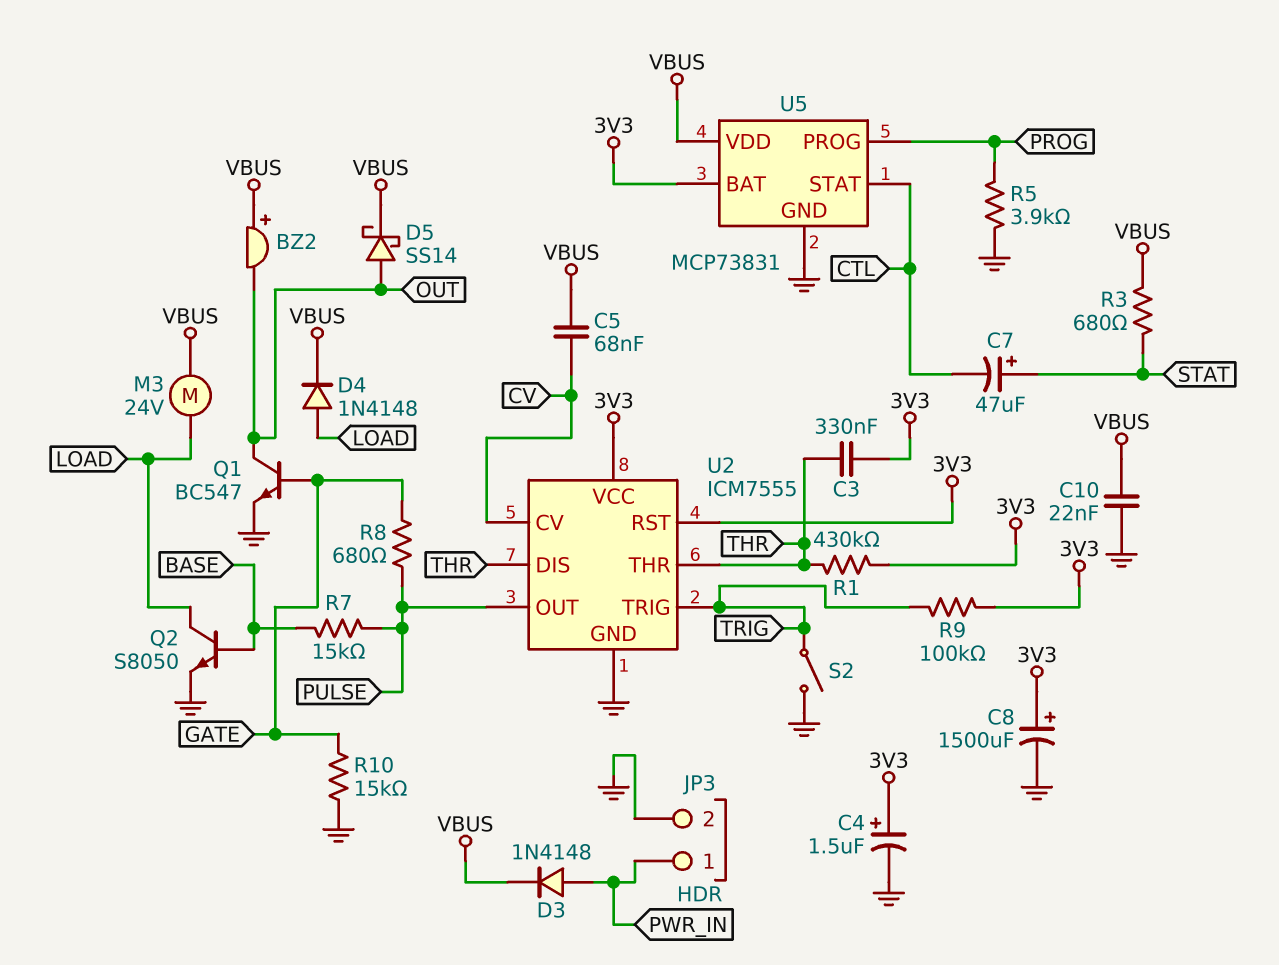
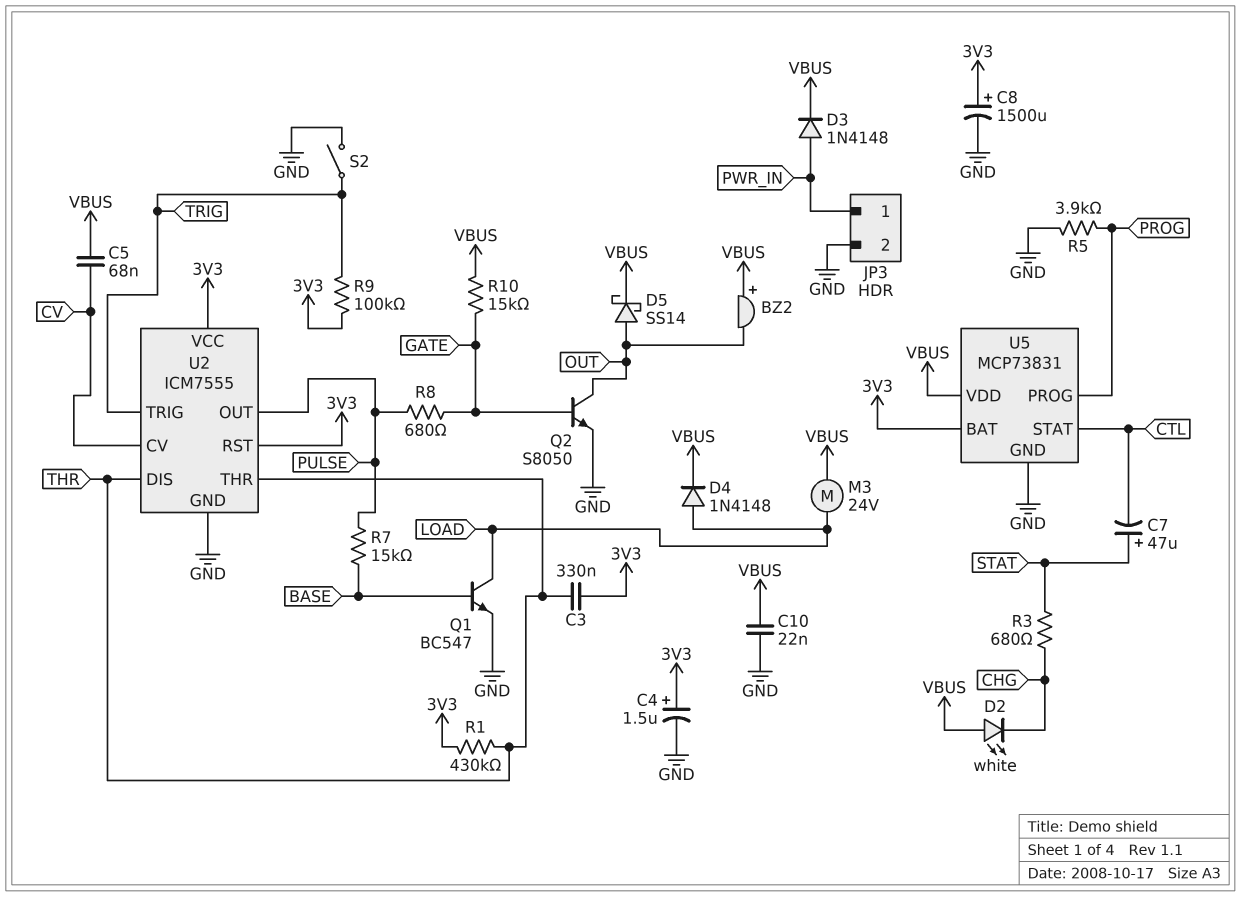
D2: none -> LED white (A VBUS, K CHG)
Q1: NPN BC547 (B GATE, C OUT, E GND) -> NPN BC547 (B BASE, C LOAD, E GND)
Q2: NPN S8050 (B BASE, C LOAD, E GND) -> NPN S8050 (B GATE, C OUT, E GND)
R3: 680 (STAT, VBUS) -> 680 (CHG, STAT)
R10: 15k (GATE, GND) -> 15k (GATE, VBUS)

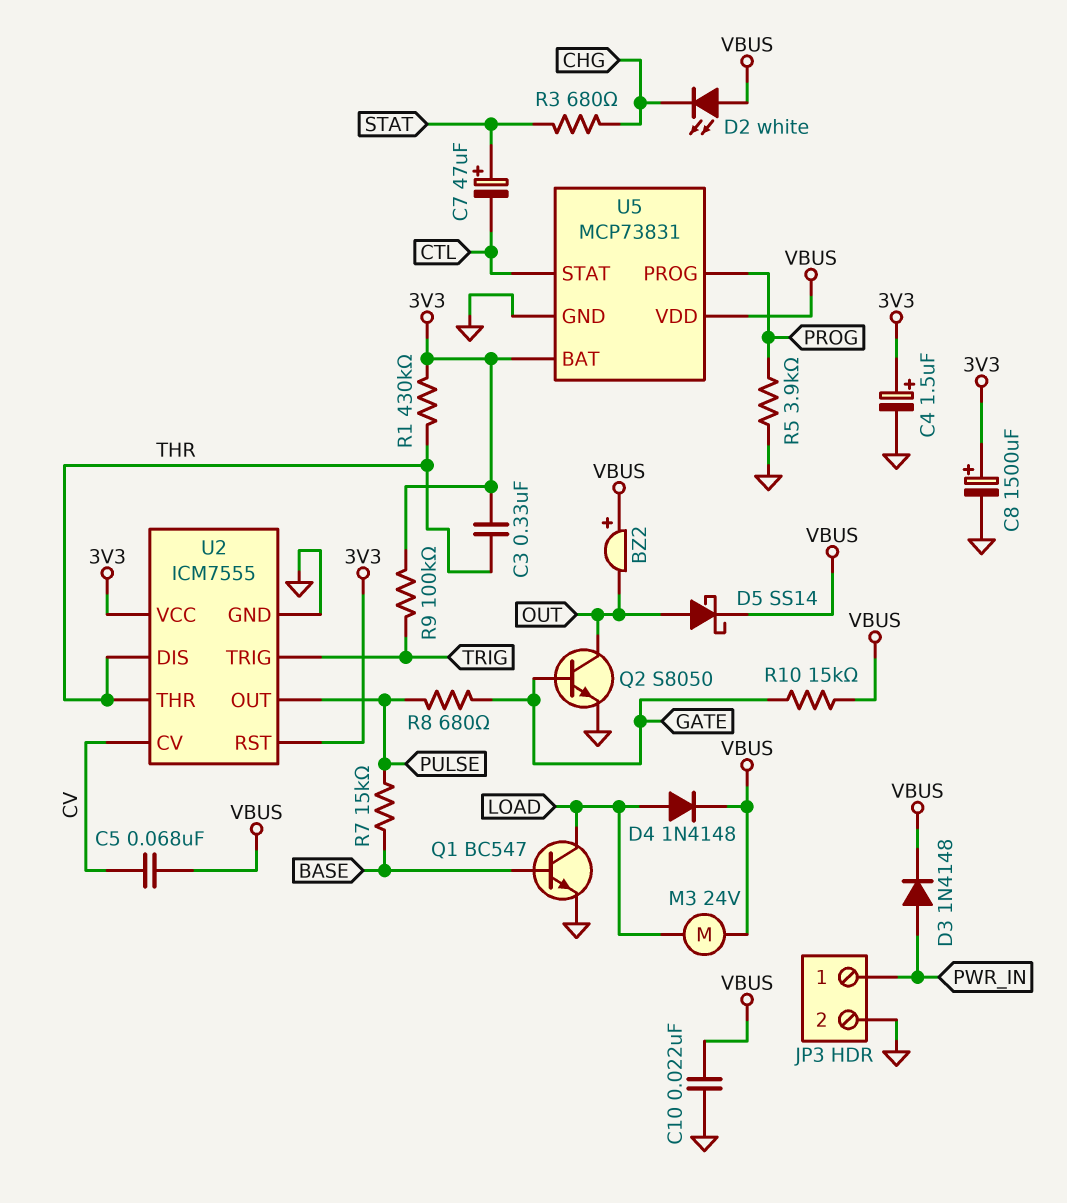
S2: switch (GND, TRIG) -> none

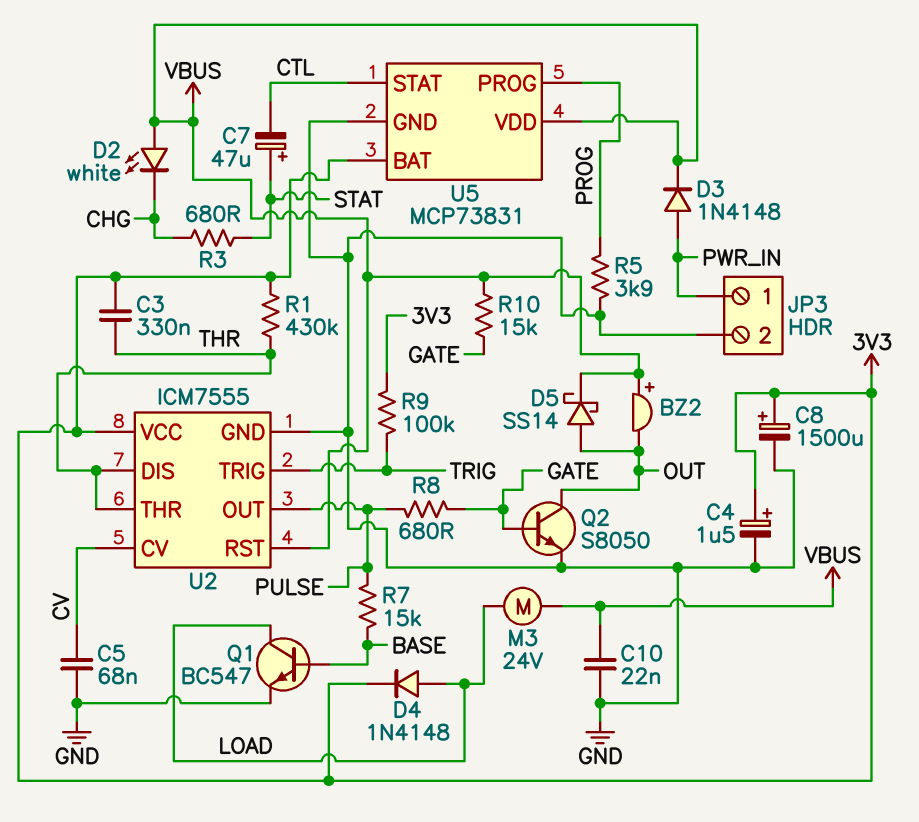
C5: 68nF (CV, VBUS) -> 68nF (CV, GND)
D4: diode 1N4148 (A LOAD, K VBUS) -> diode 1N4148 (A LOAD, K 3V3)
U2 pin RST: 3V3 -> VBUS

